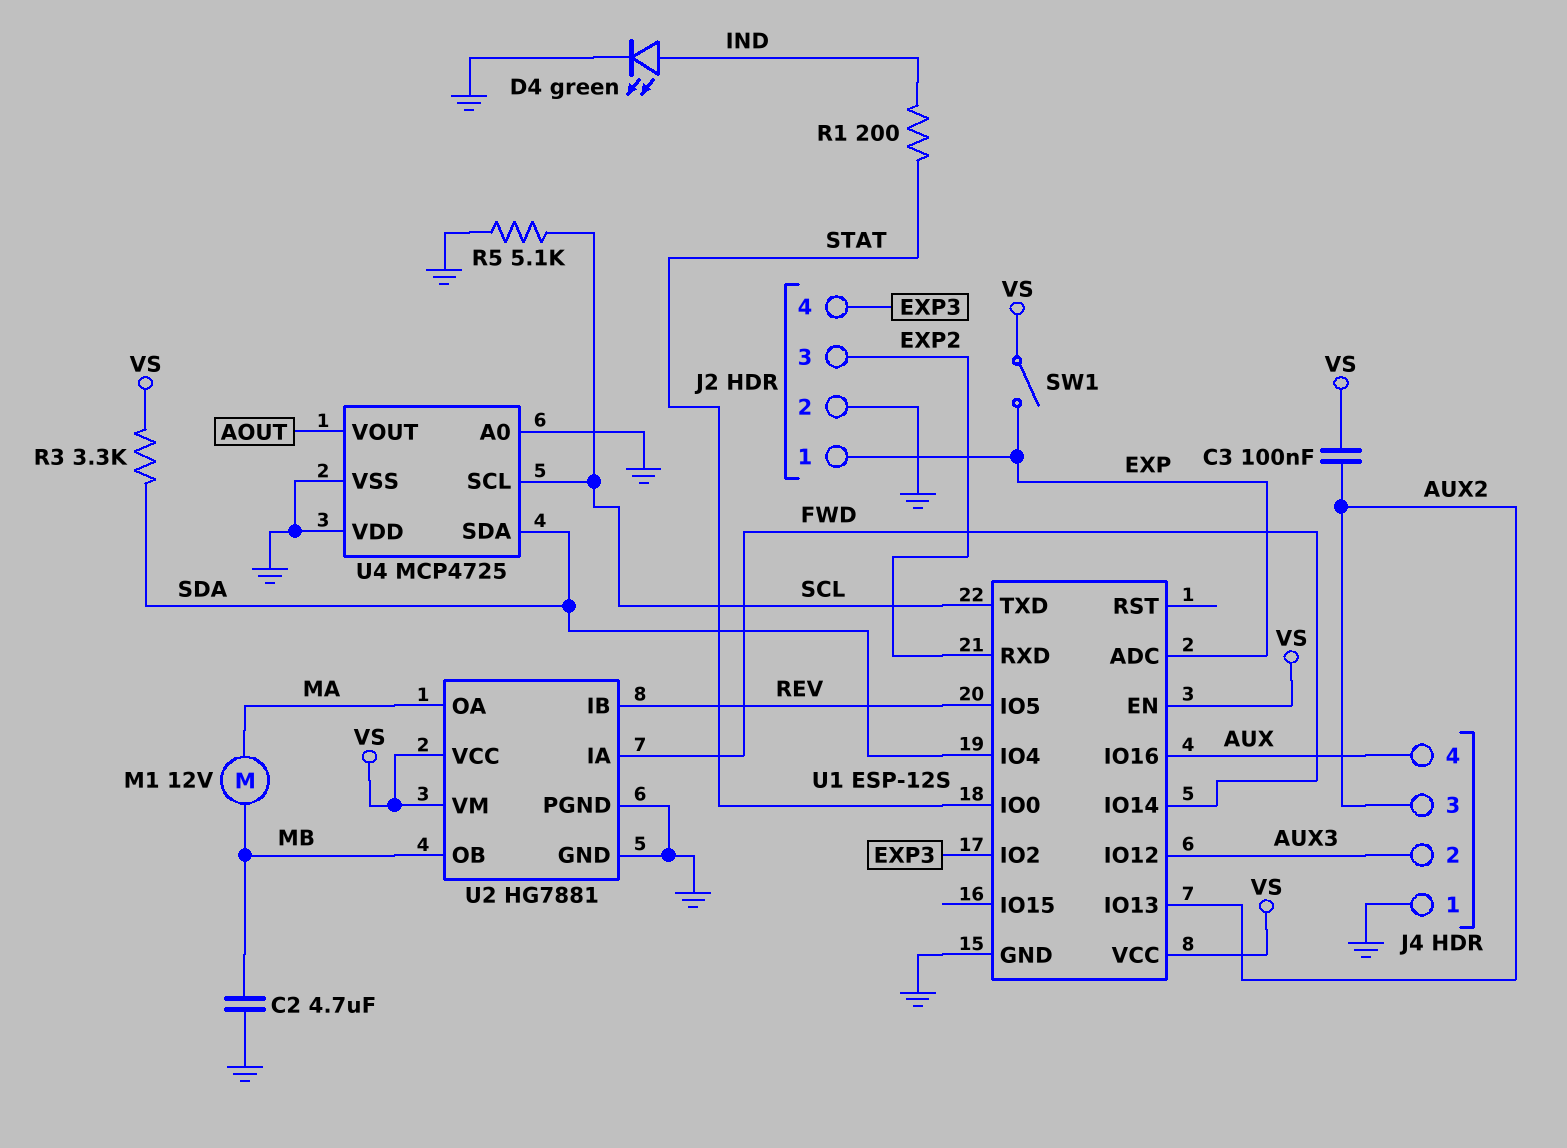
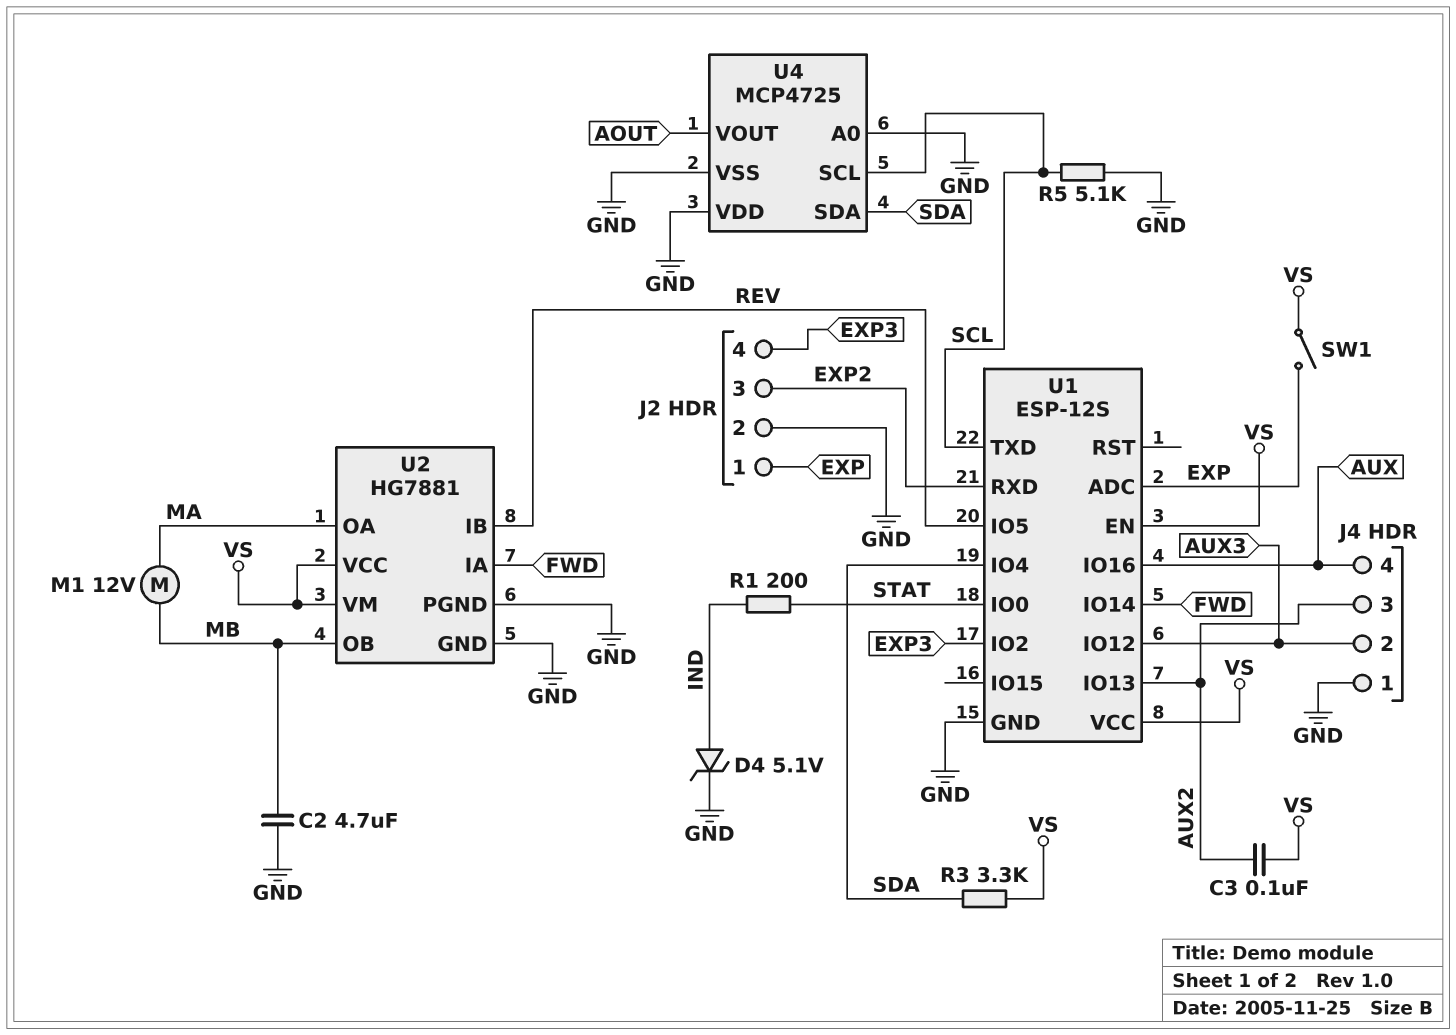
D4: LED green (A IND, K GND) -> zener 5.1V (A IND, K GND)

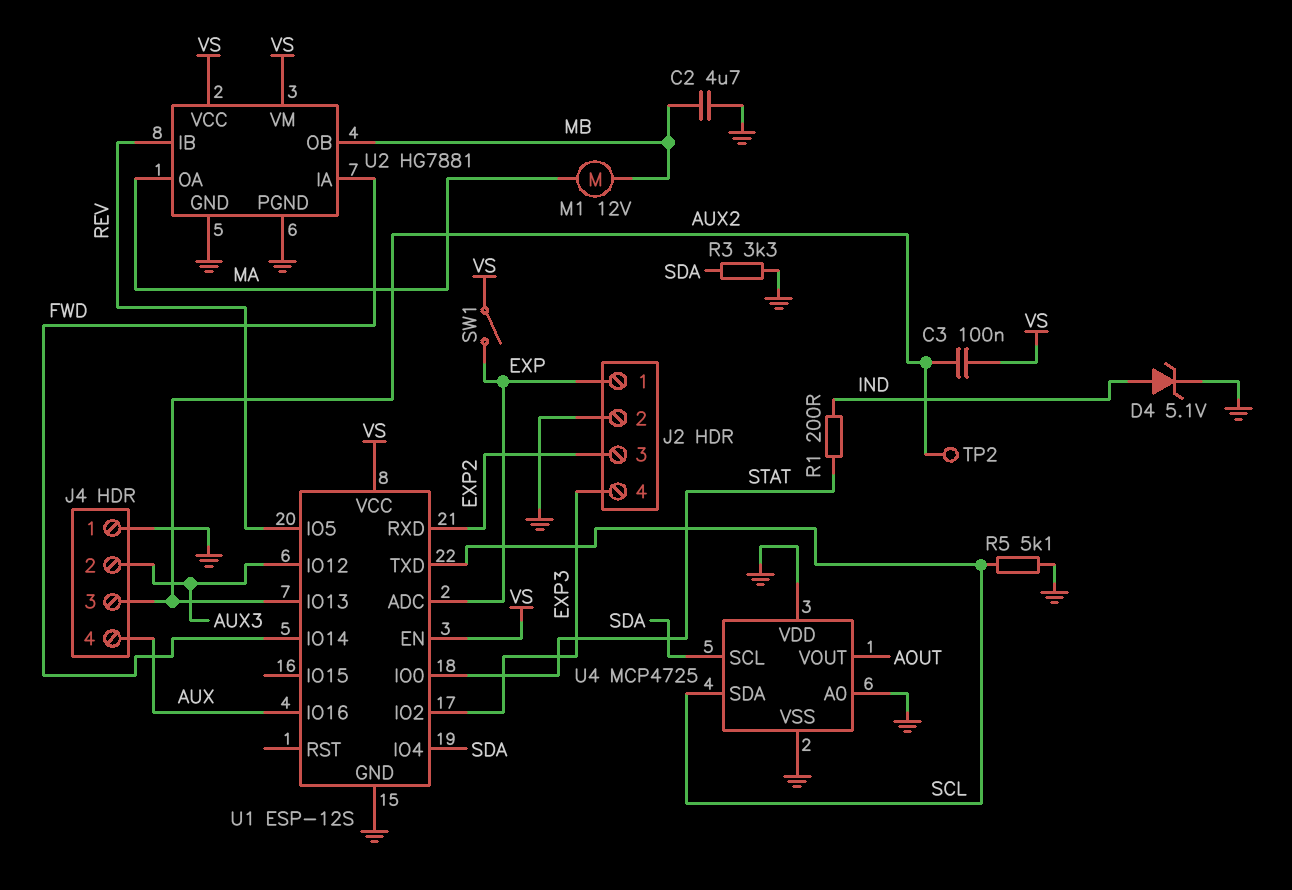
R3: 3.3k (SDA, VS) -> 3.3k (GND, SDA)
TP2: none -> test point (AUX2)
U4 pin SCL: SCL -> SDA
U4 pin SDA: SDA -> SCL

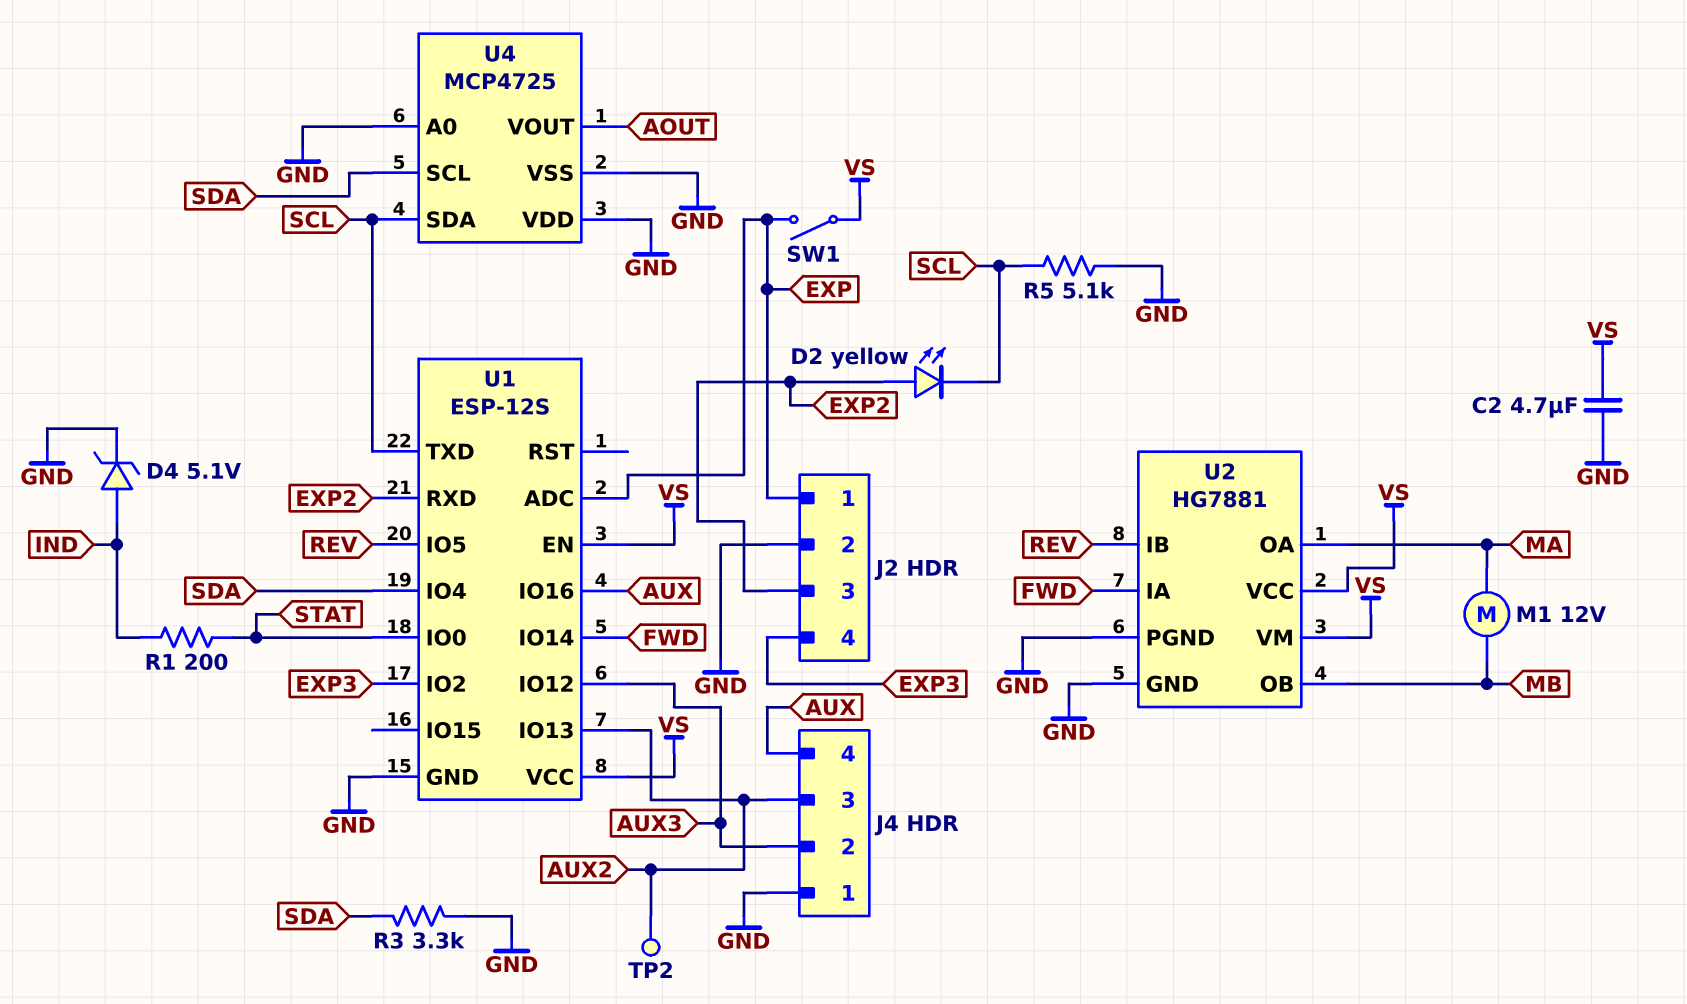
C2: 4.7uF (GND, MB) -> 4.7uF (GND, VS)
C3: 100nF (AUX2, VS) -> none
D2: none -> LED yellow (A EXP2, K SCL)

